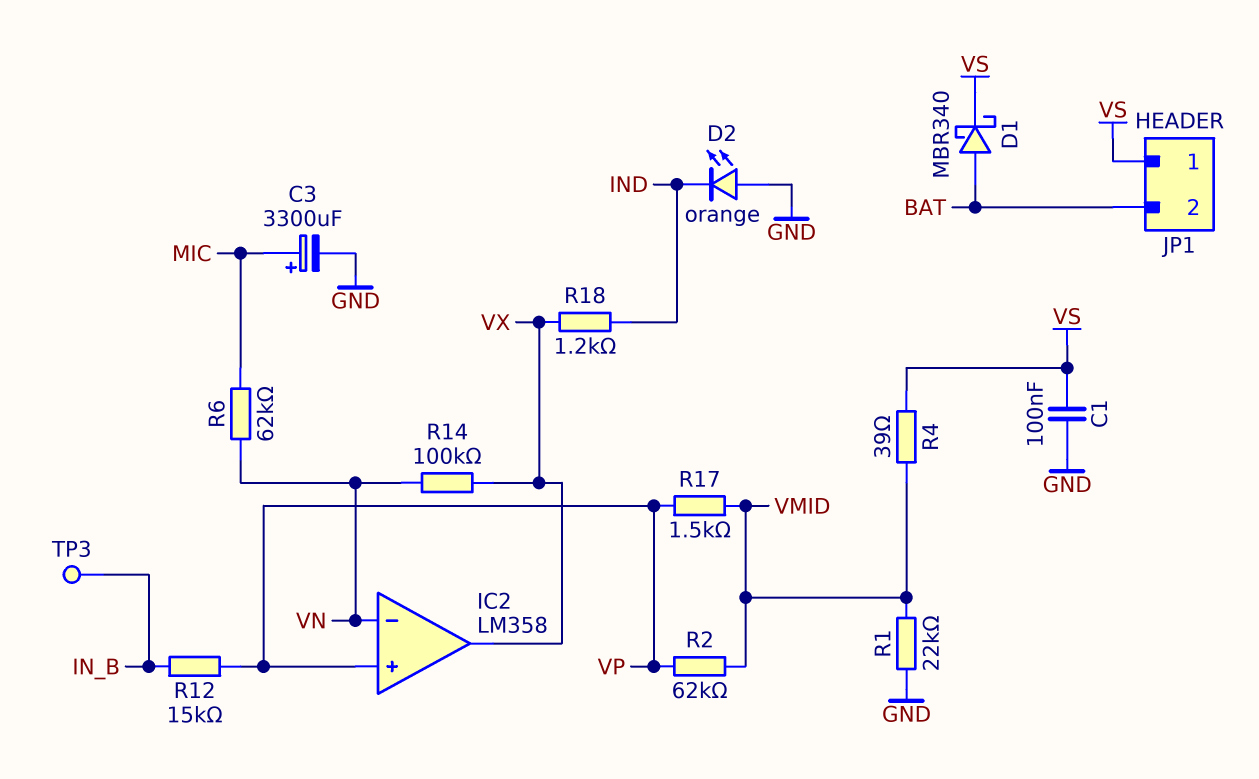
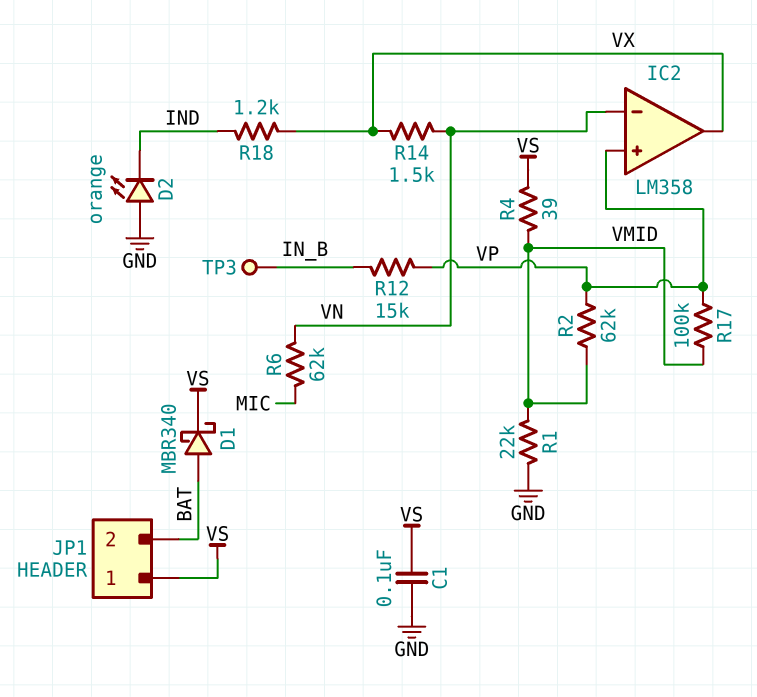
C3: 3300uF (plus MIC, minus GND) -> none
R14: 100k (VN, VX) -> 1.5k (VN, VX)
R17: 1.5k (VMID, VP) -> 100k (VMID, VP)

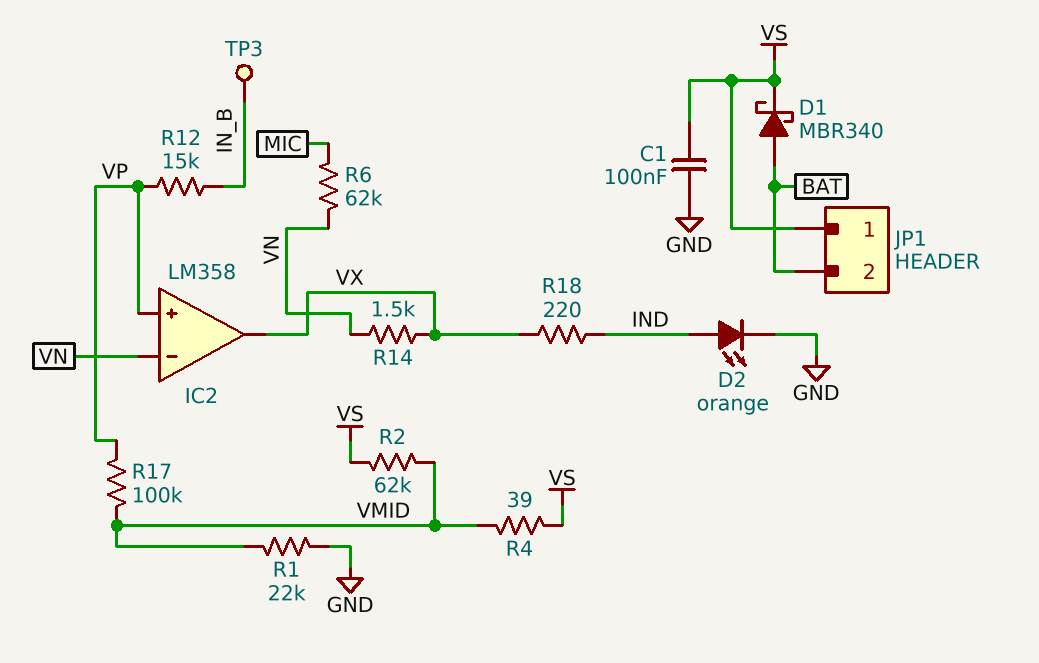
D2: LED orange (A GND, K IND) -> LED orange (A IND, K GND)
R2: 62k (VMID, VP) -> 62k (VMID, VS)
R18: 1.2k (IND, VX) -> 220 (IND, VX)

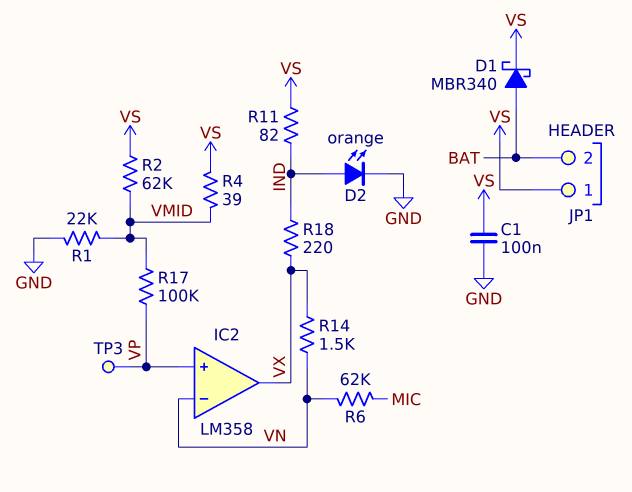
R11: none -> 82 (IND, VS)
R12: 15k (IN_B, VP) -> none
TP3: test point (IN_B) -> test point (VP)

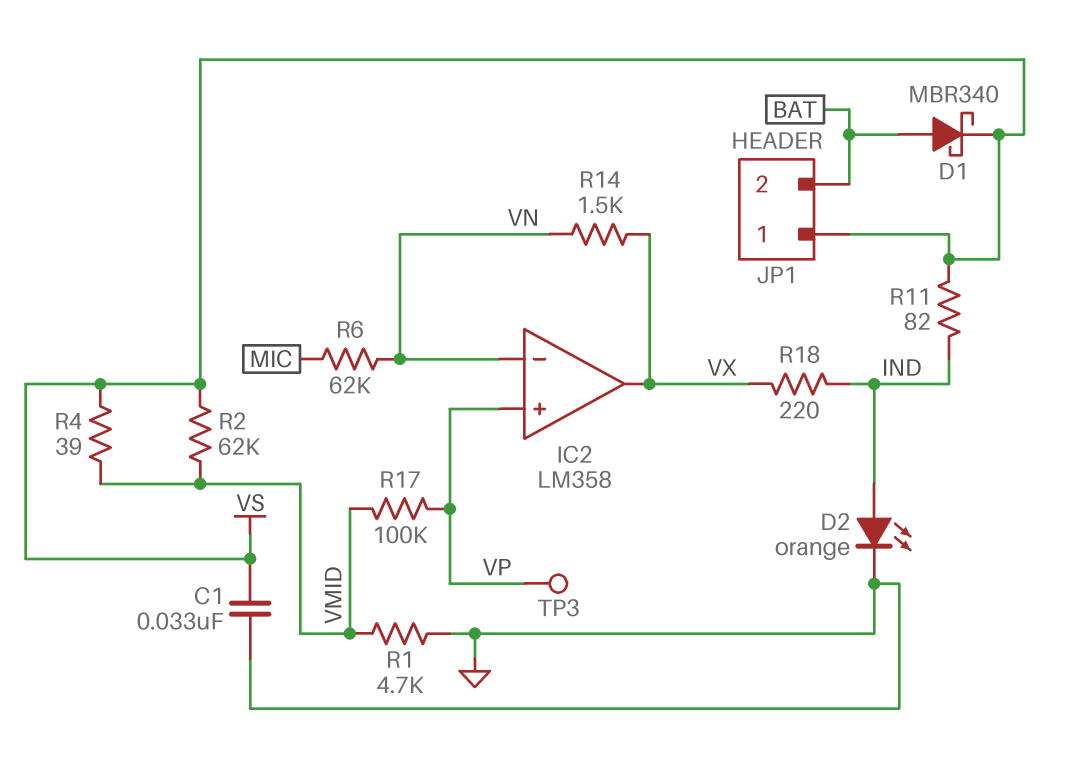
C1: 100nF (GND, VS) -> 33nF (GND, VS)
R1: 22k (GND, VMID) -> 4.7k (GND, VMID)

